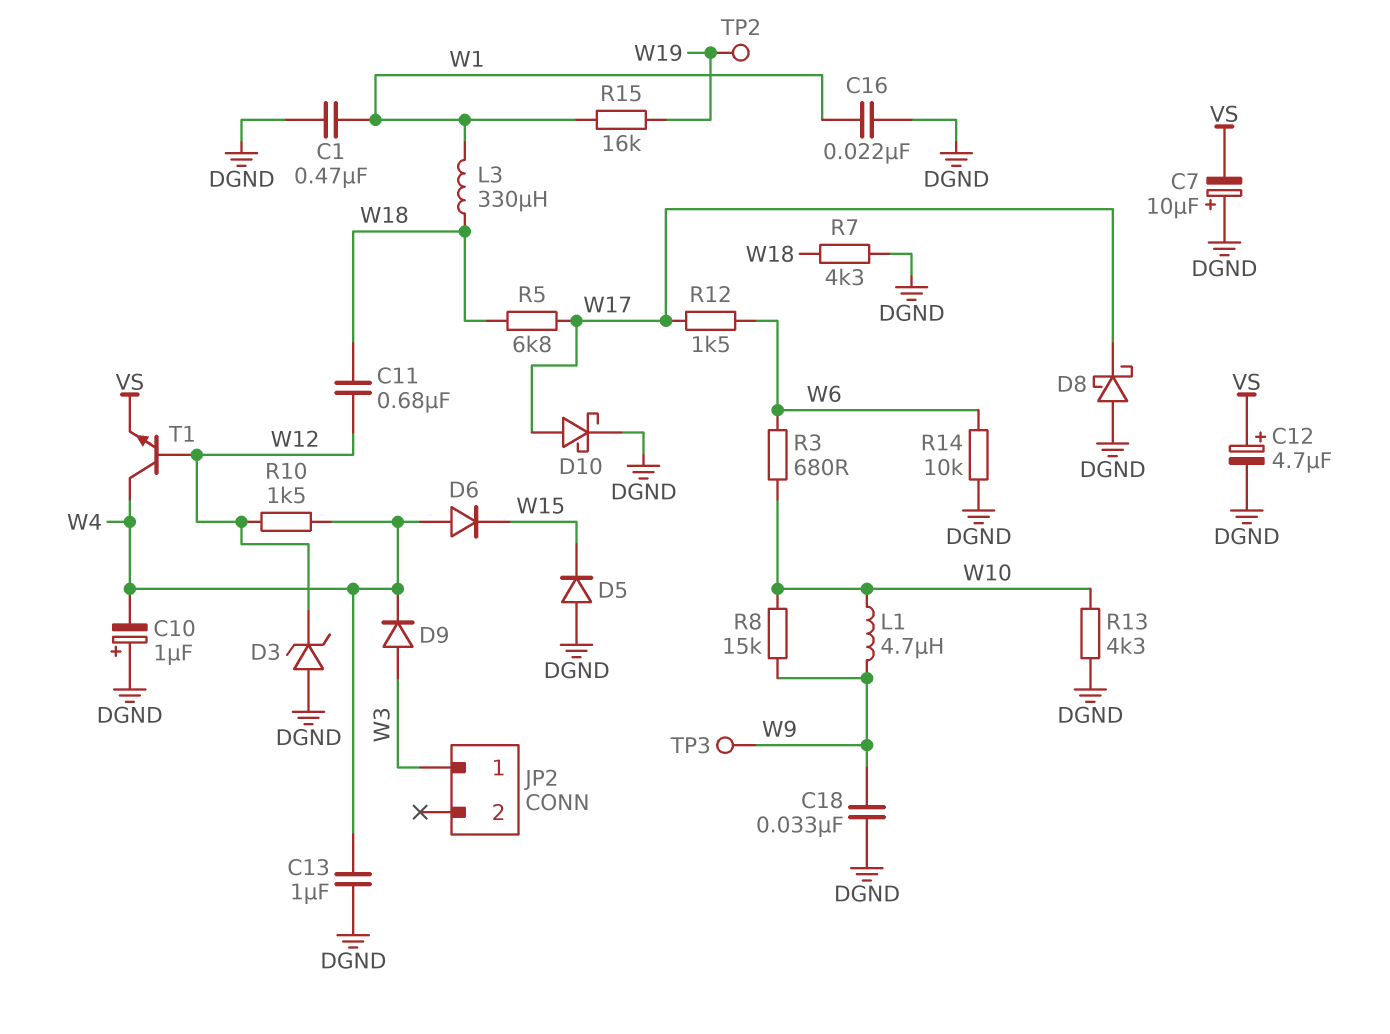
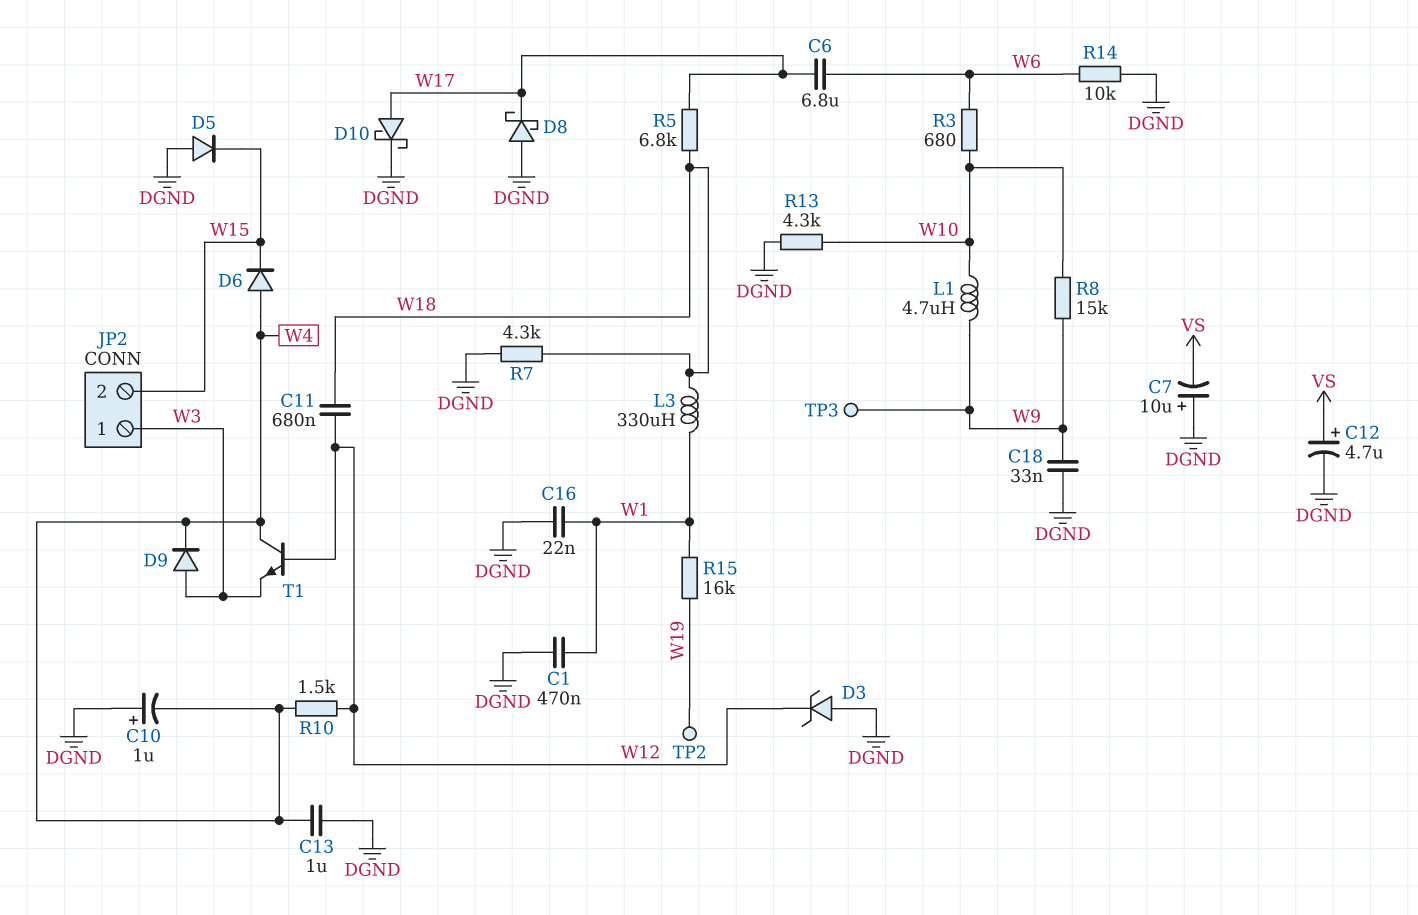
C6: none -> 6.8uF (W6, W17)
JP2 pin 2: none -> W15
R12: 1.5k (W6, W17) -> none
T1: NPN (B W12, C W4, E VS) -> NPN (B W12, C W4, E W3)

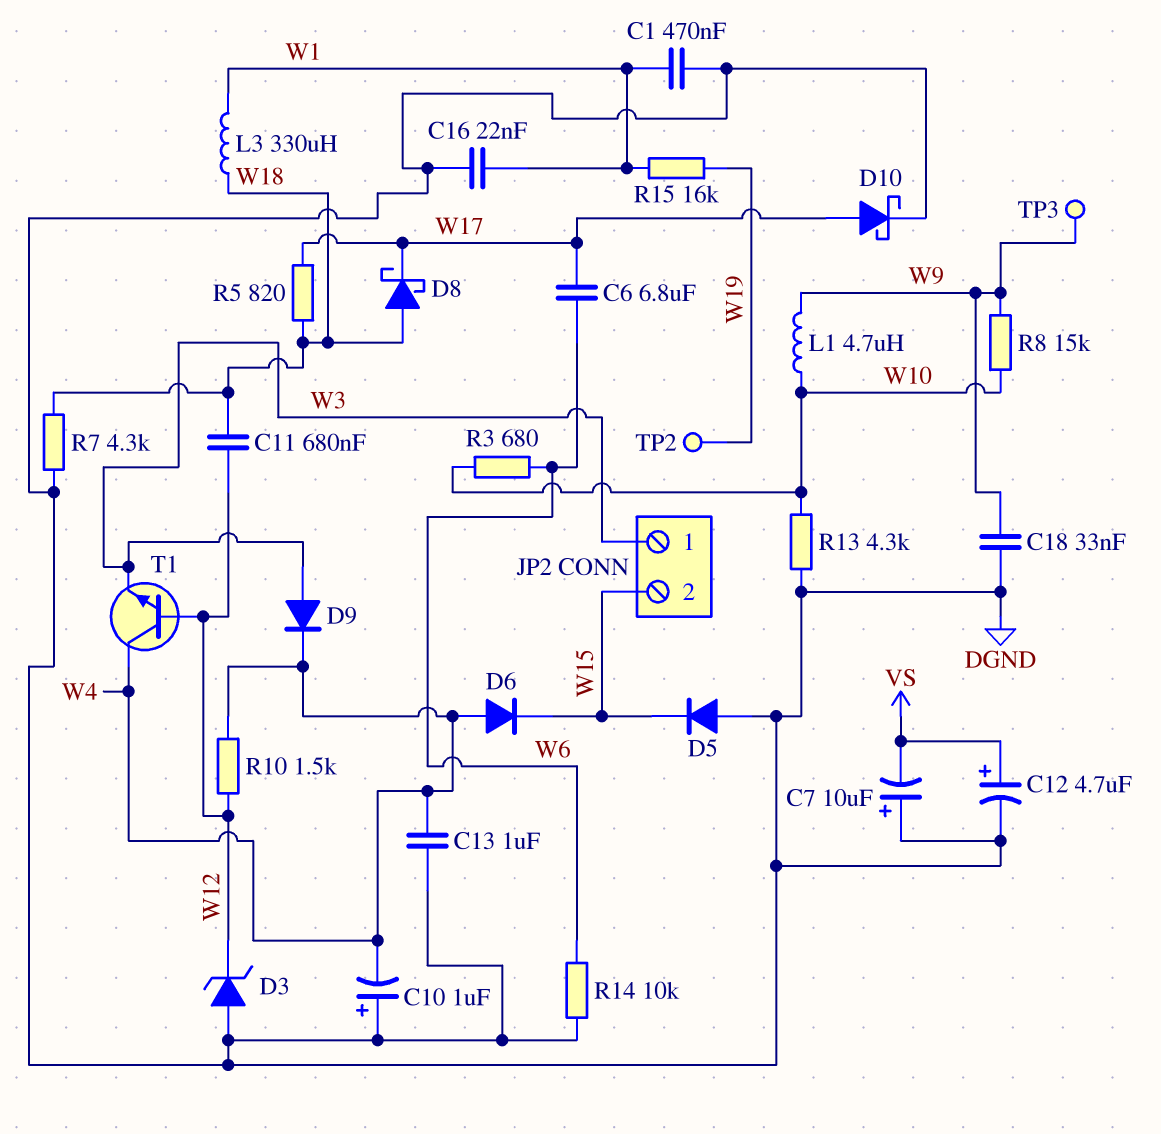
D8: schottky (A DGND, K W17) -> schottky (A W18, K W17)
R5: 6.8k (W17, W18) -> 820 (W17, W18)

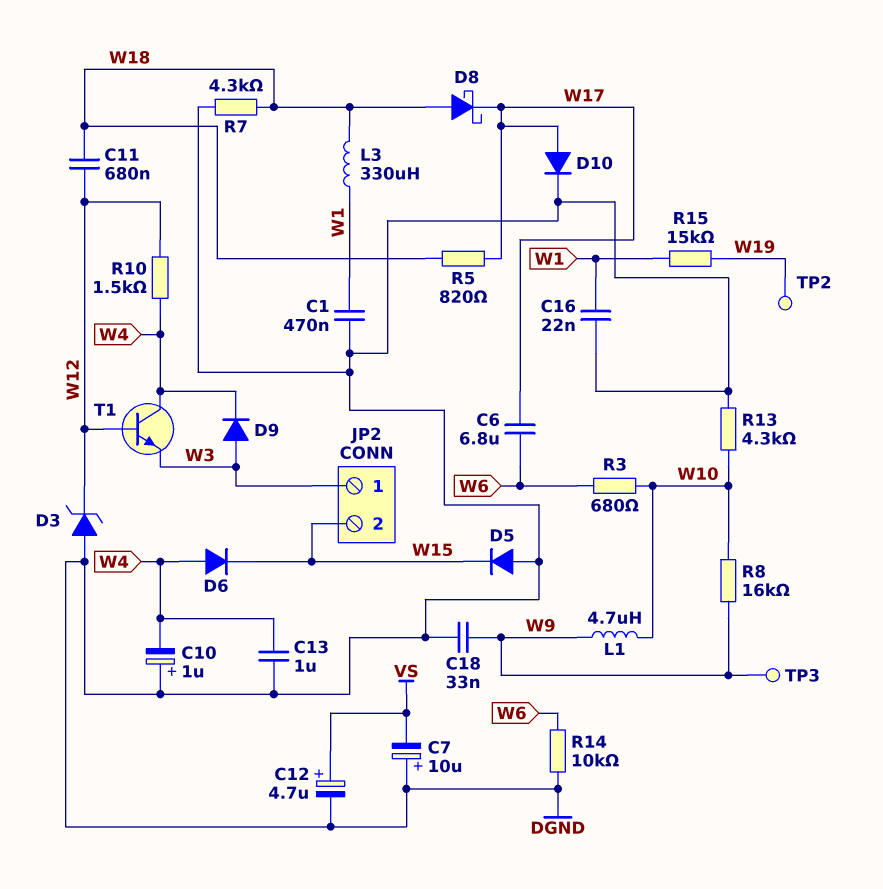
D10: schottky (A W17, K DGND) -> diode (A W17, K DGND)
R8: 15k (W9, W10) -> 16k (W9, W10)
R15: 16k (W1, W19) -> 15k (W1, W19)

